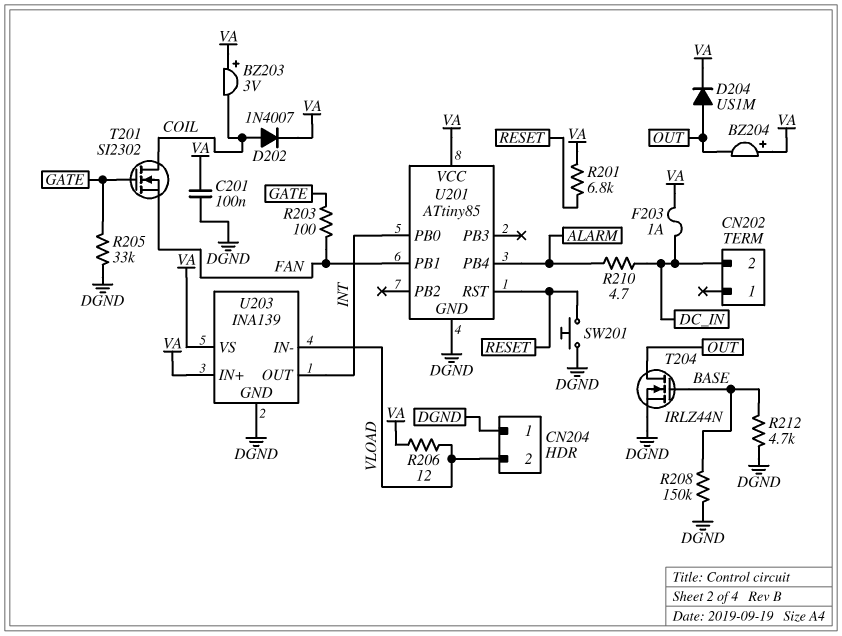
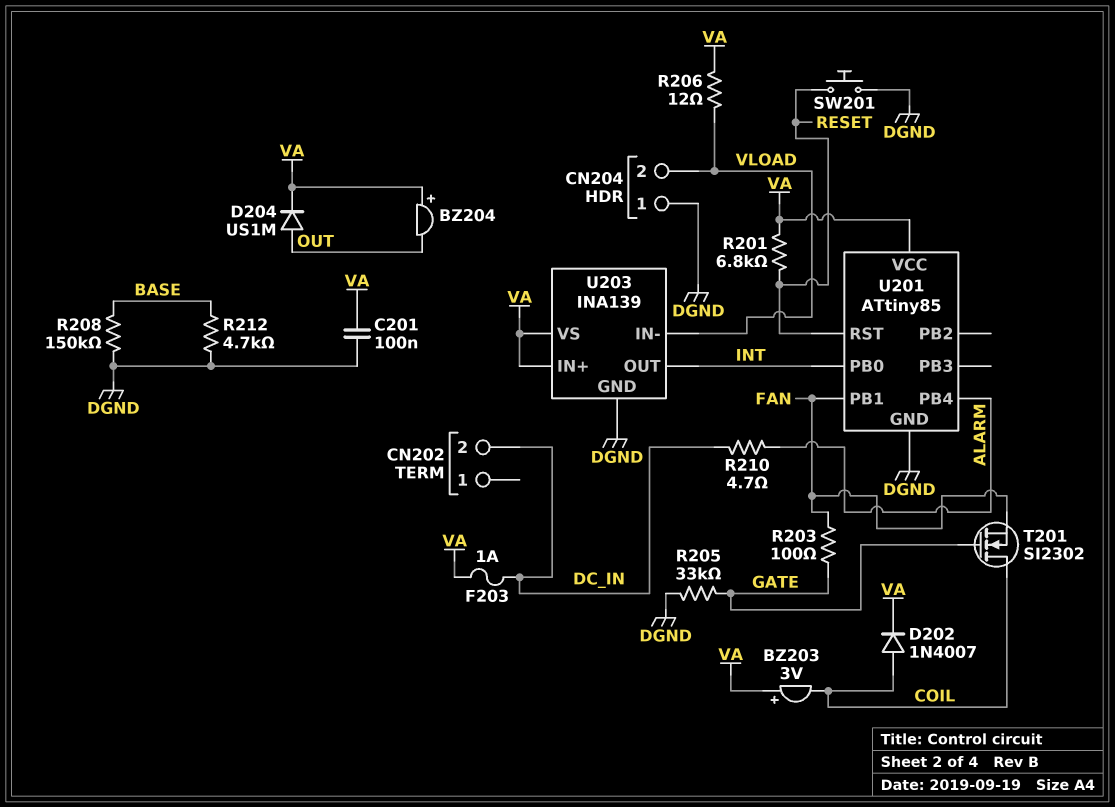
T204: NMOS IRLZ44N (G BASE, D OUT, S DGND) -> none

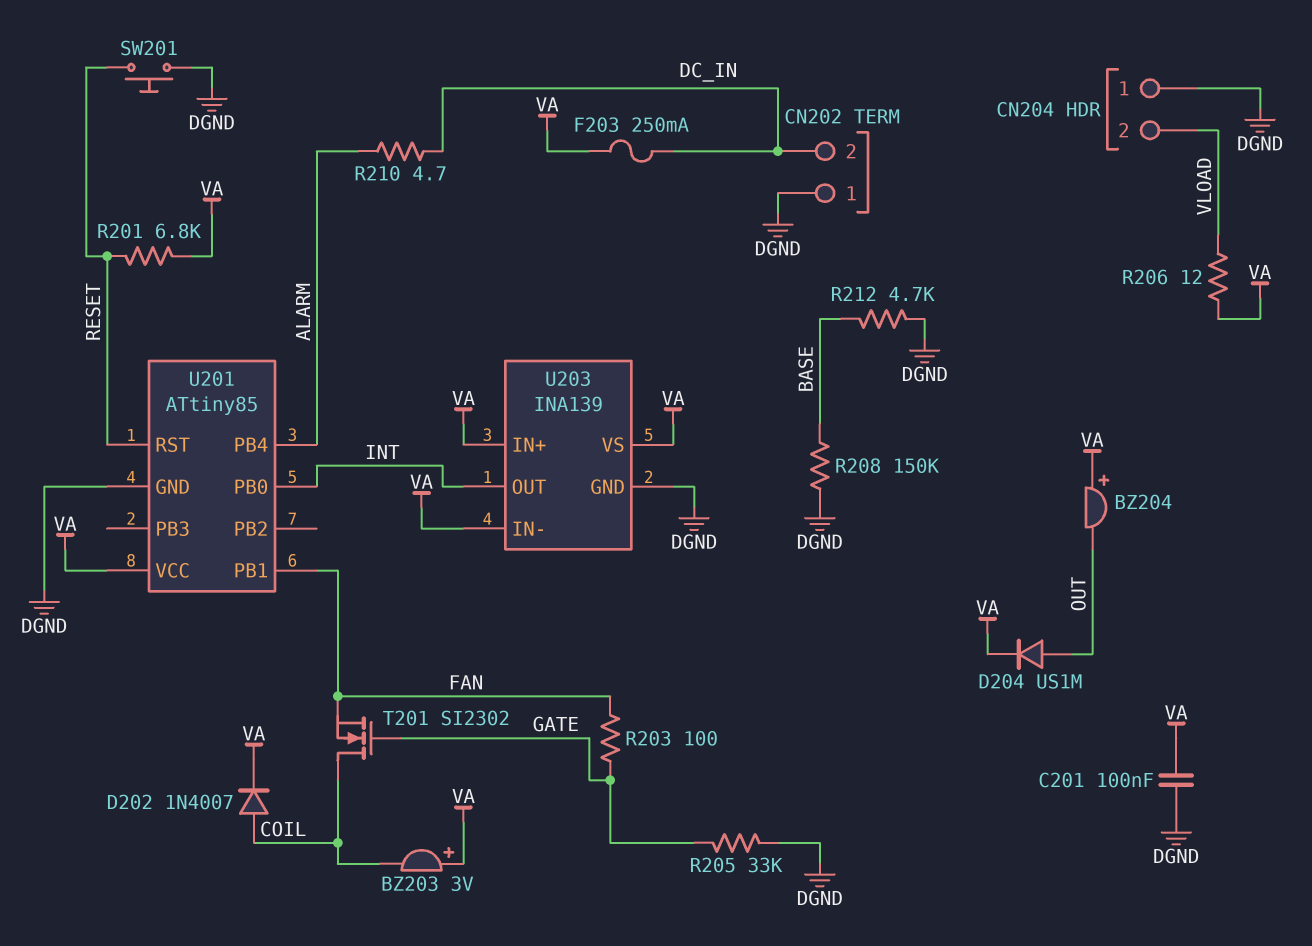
CN202 pin 1: none -> DGND
F203: 1A (DC_IN, VA) -> 250mA (DC_IN, VA)
U203 pin IN-: VLOAD -> VA

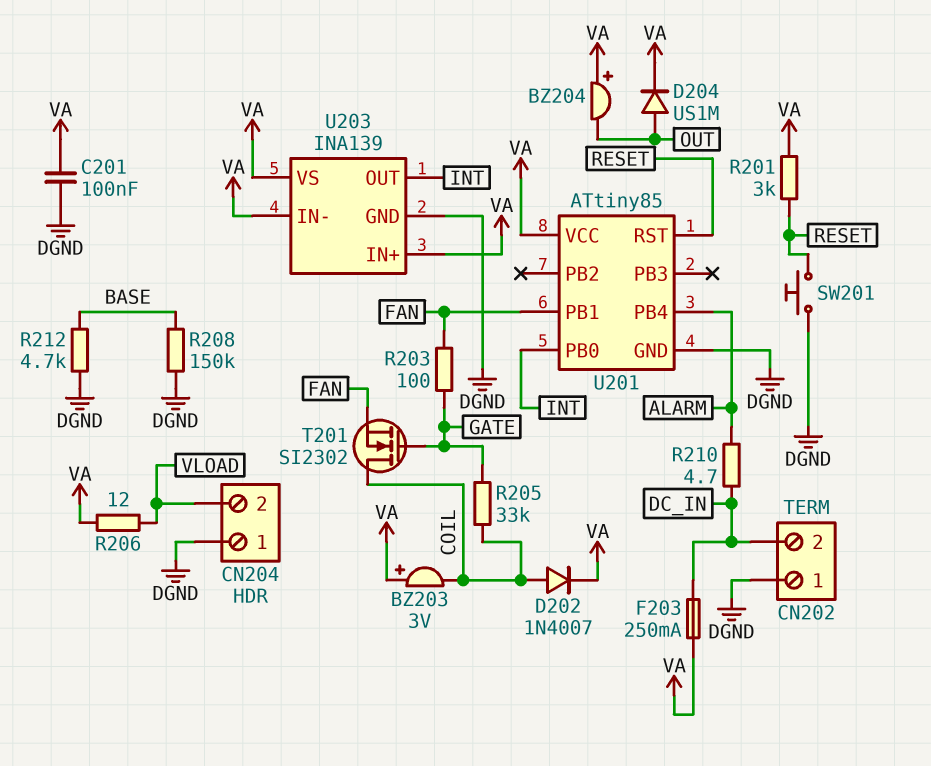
R201: 6.8k (RESET, VA) -> 3k (RESET, VA)
R205: 33k (DGND, GATE) -> 33k (COIL, GATE)

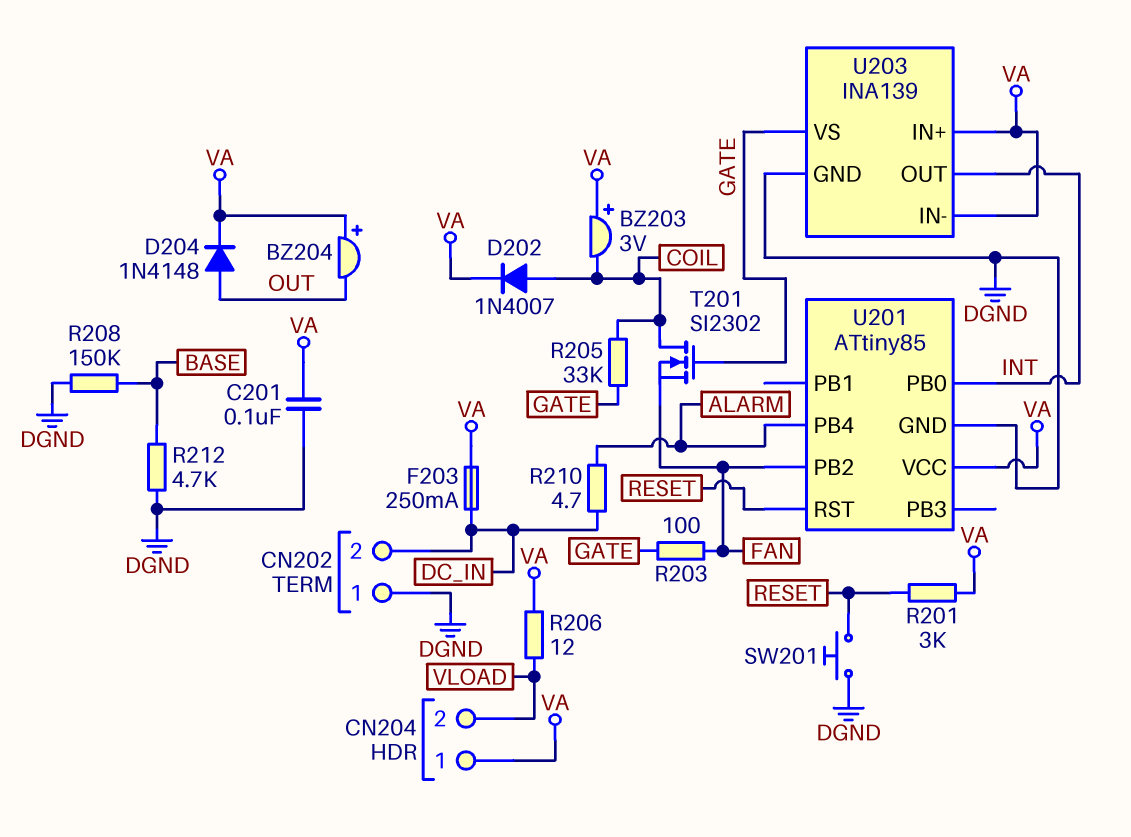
CN204 pin 1: DGND -> VA
D204: diode US1M (A OUT, K VA) -> diode 1N4148 (A OUT, K VA)
U201 pin PB1: FAN -> none
U201 pin PB2: none -> FAN
U203 pin VS: VA -> GATE

